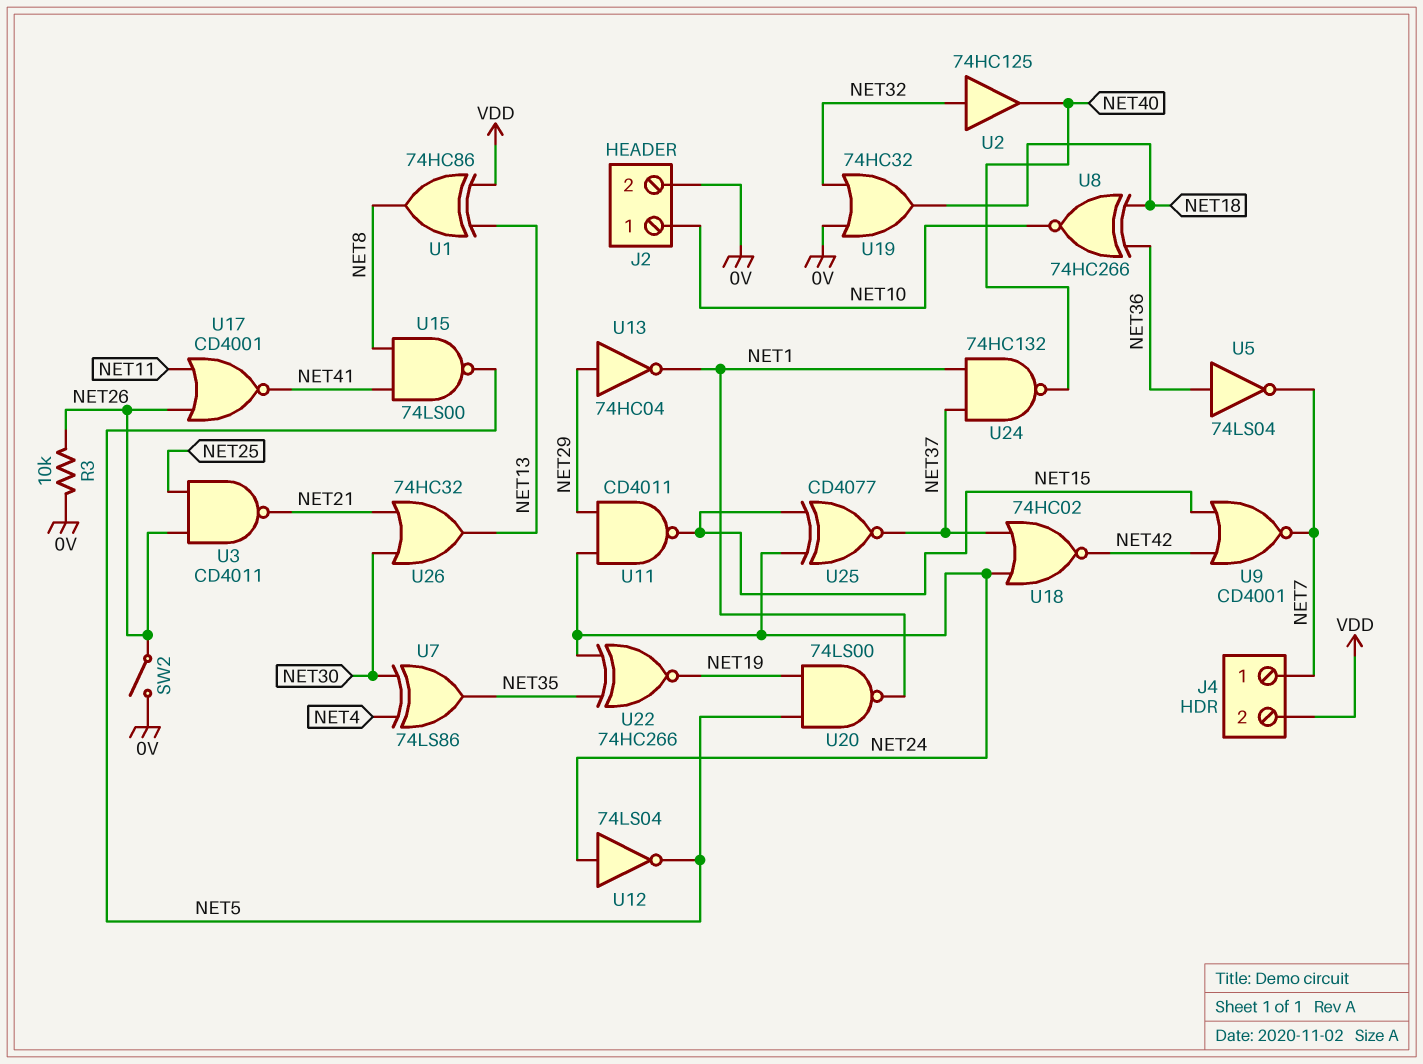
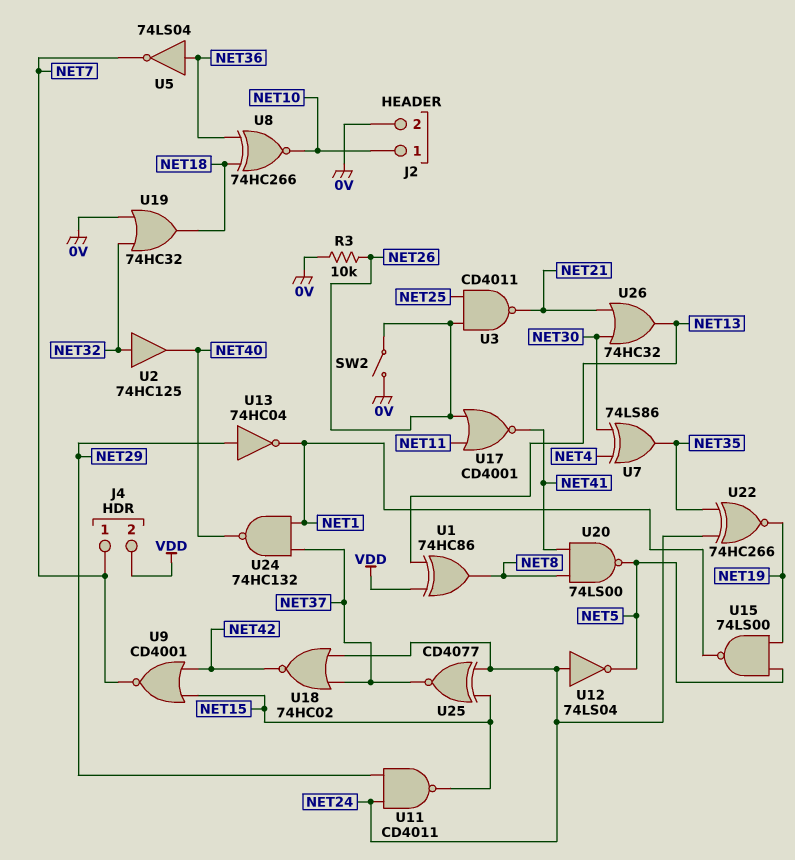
U15: NAND 74LS00 (in NET8, in NET41, out NET5) -> NAND 74LS00 (in NET5, in NET19, out NET1)
U20: NAND 74LS00 (in NET5, in NET19, out NET1) -> NAND 74LS00 (in NET8, in NET41, out NET5)

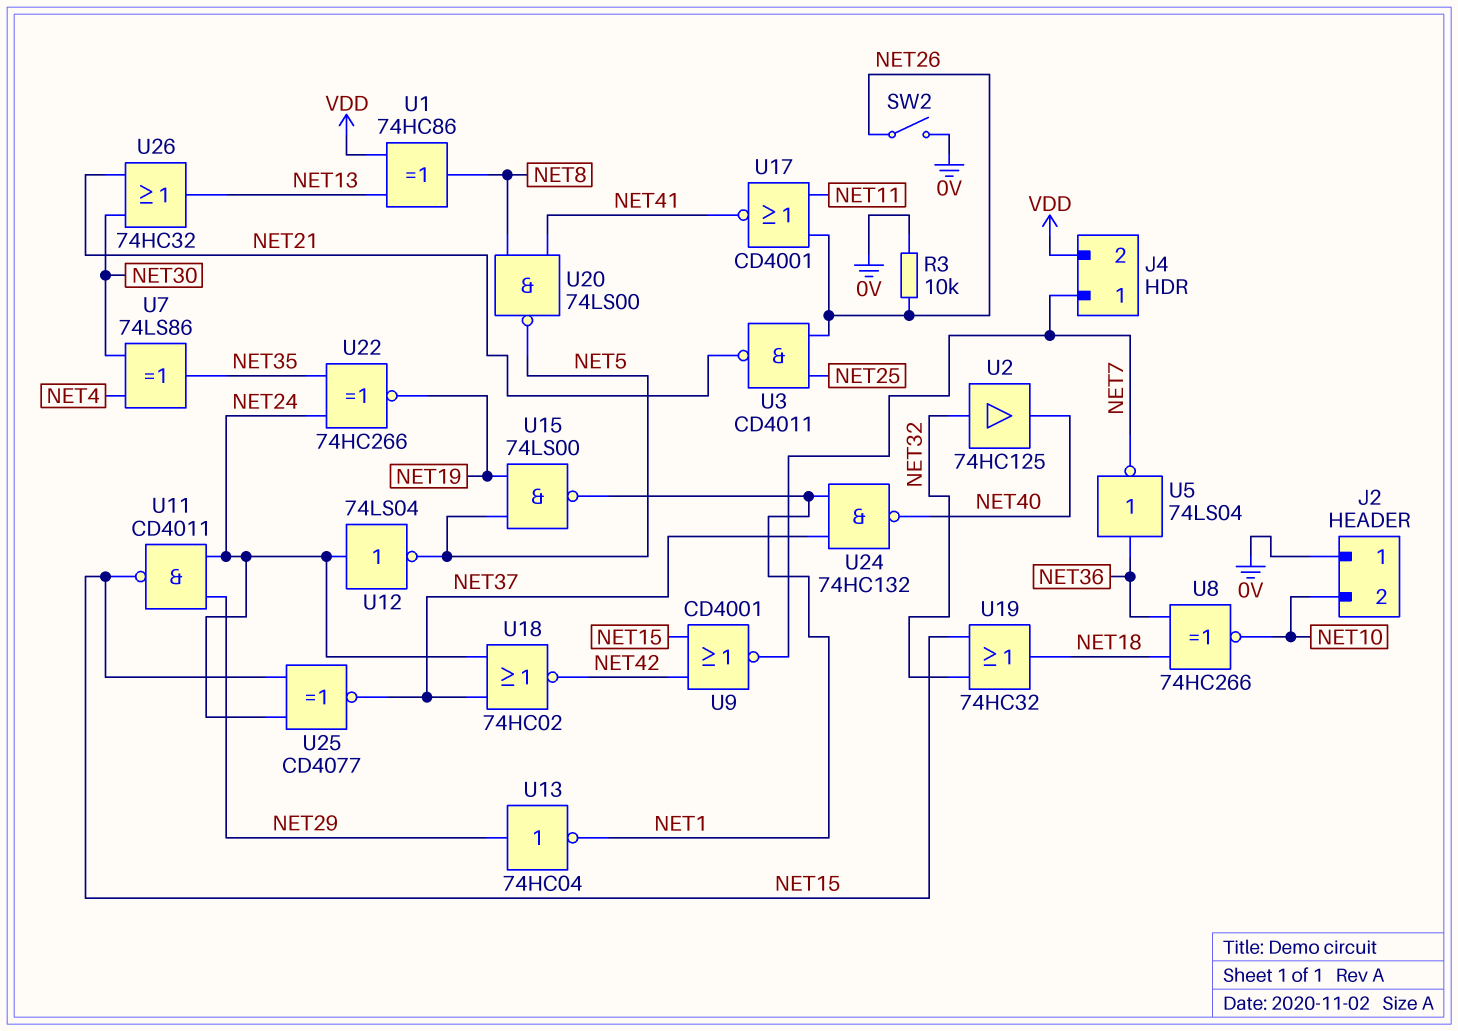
J2 pin 1: NET10 -> 0V
J2 pin 2: 0V -> NET10
U19: OR 74HC32 (in 0V, in NET32, out NET18) -> OR 74HC32 (in NET15, in NET32, out NET18)

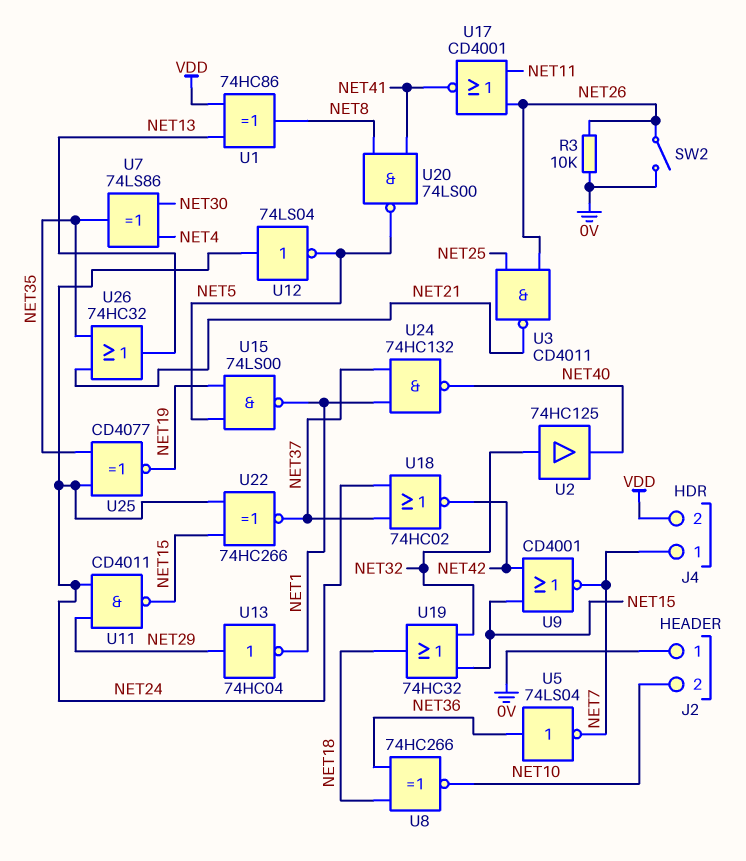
U22: XNOR 74HC266 (in NET24, in NET35, out NET19) -> XNOR 74HC266 (in NET15, in NET24, out NET37)
U25: XNOR CD4077 (in NET15, in NET24, out NET37) -> XNOR CD4077 (in NET24, in NET35, out NET19)
U26: OR 74HC32 (in NET21, in NET30, out NET13) -> OR 74HC32 (in NET21, in NET35, out NET13)

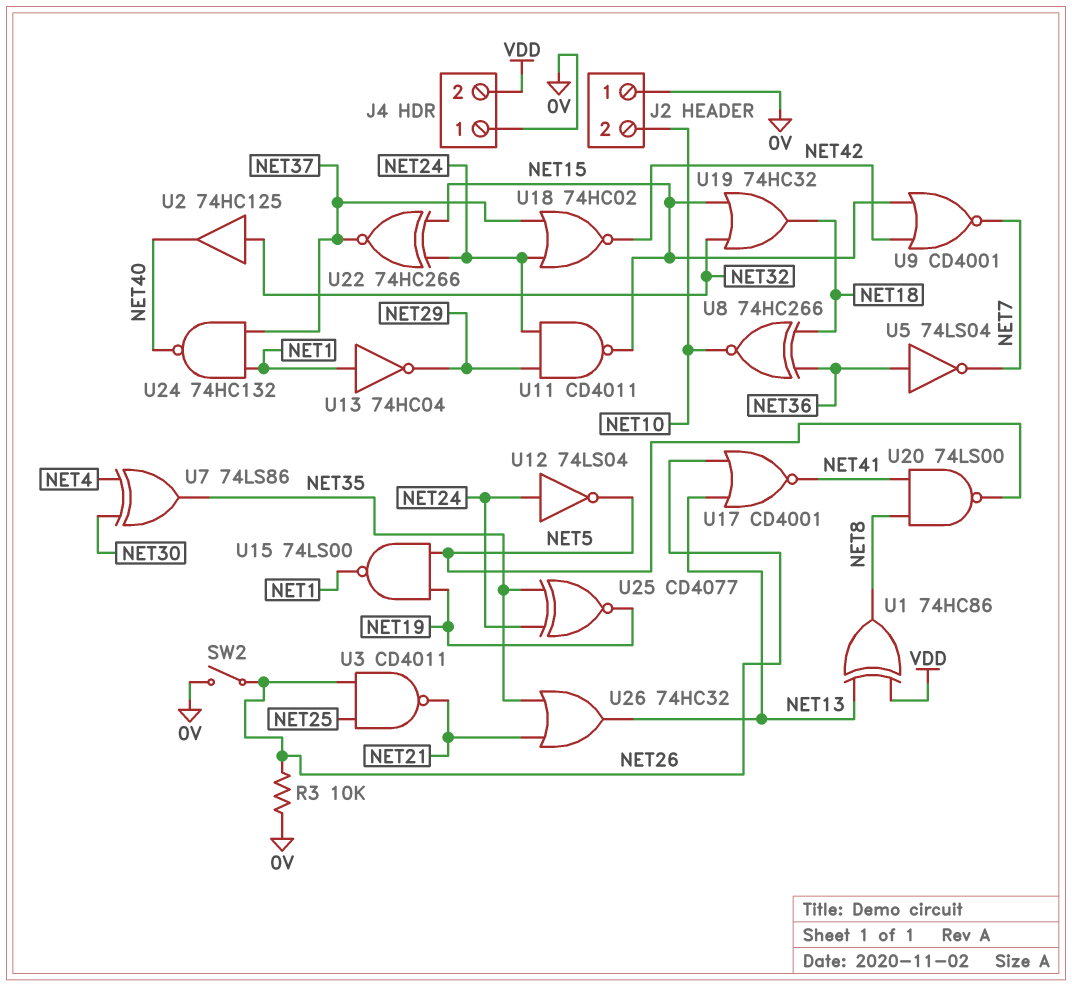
J4 pin 1: NET7 -> 0V
U13: NOT 74HC04 (in NET29, out NET1) -> NOT 74HC04 (in NET1, out NET29)
U17: NOR CD4001 (in NET11, in NET26, out NET41) -> NOR CD4001 (in NET13, in NET26, out NET41)

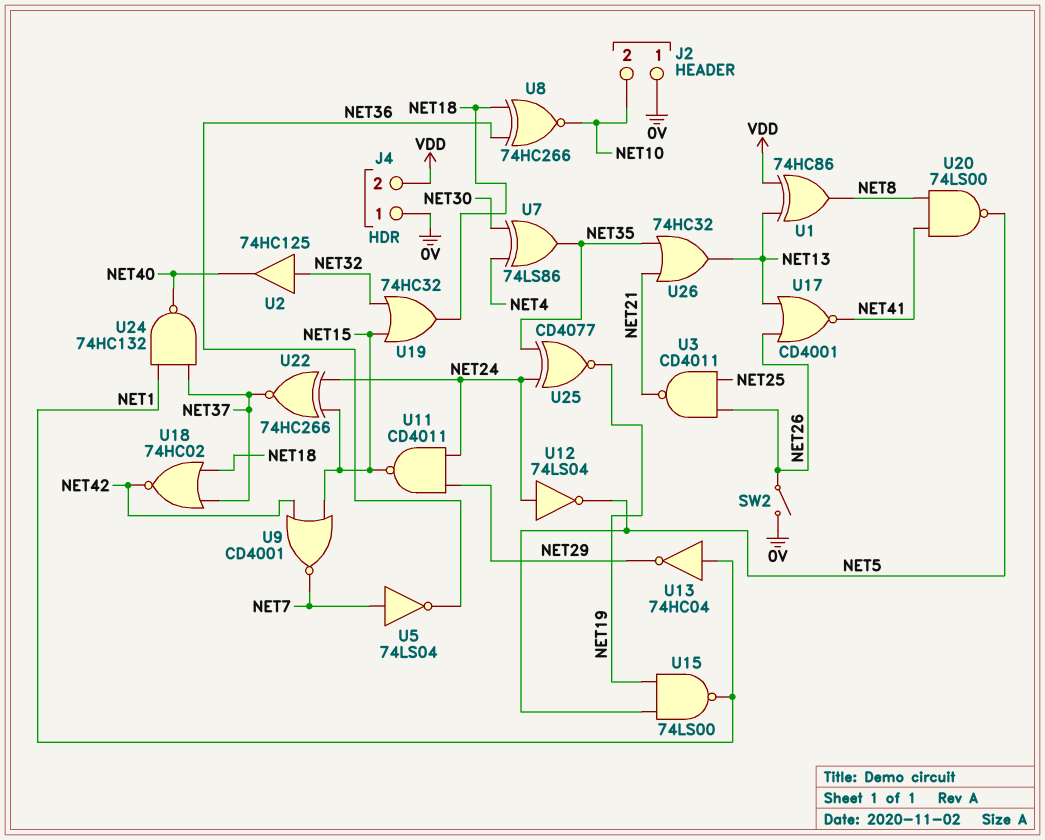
R3: 10k (0V, NET26) -> none
U5: NOT 74LS04 (in NET36, out NET7) -> NOT 74LS04 (in NET7, out NET36)
U18: NOR 74HC02 (in NET24, in NET37, out NET42) -> NOR 74HC02 (in NET18, in NET37, out NET42)

